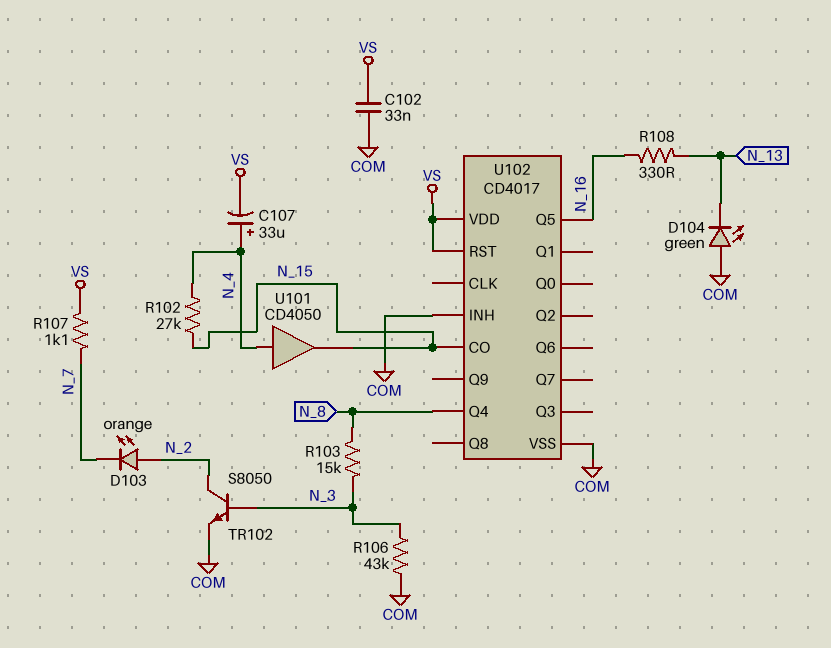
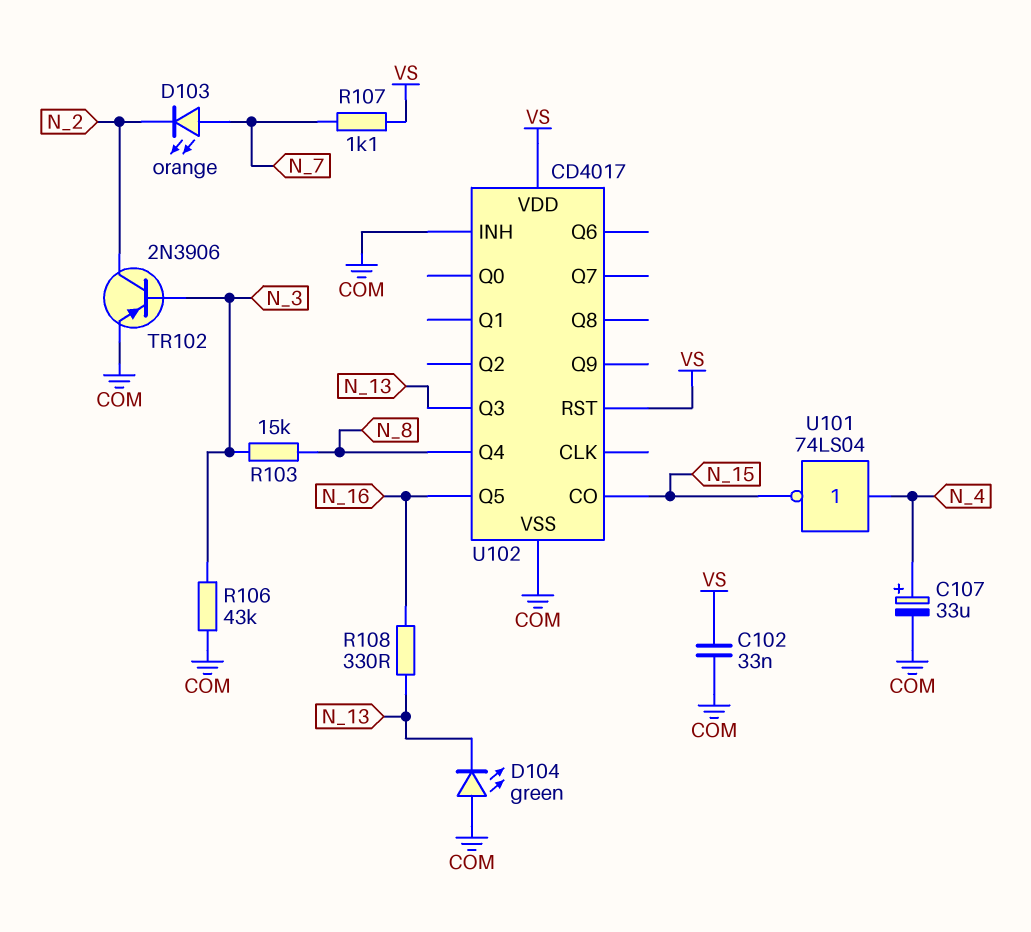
C107: 33uF (plus N_4, minus VS) -> 33uF (plus N_4, minus COM)
D103: LED orange (A N_2, K N_7) -> LED orange (A N_7, K N_2)
R102: 27k (N_4, N_15) -> none
TR102: NPN S8050 (B N_3, C N_2, E COM) -> PNP 2N3906 (B N_3, C N_2, E COM)
U101: buffer CD4050 (in N_4, out N_15) -> NOT 74LS04 (in N_4, out N_15)
U102 pin Q3: none -> N_13

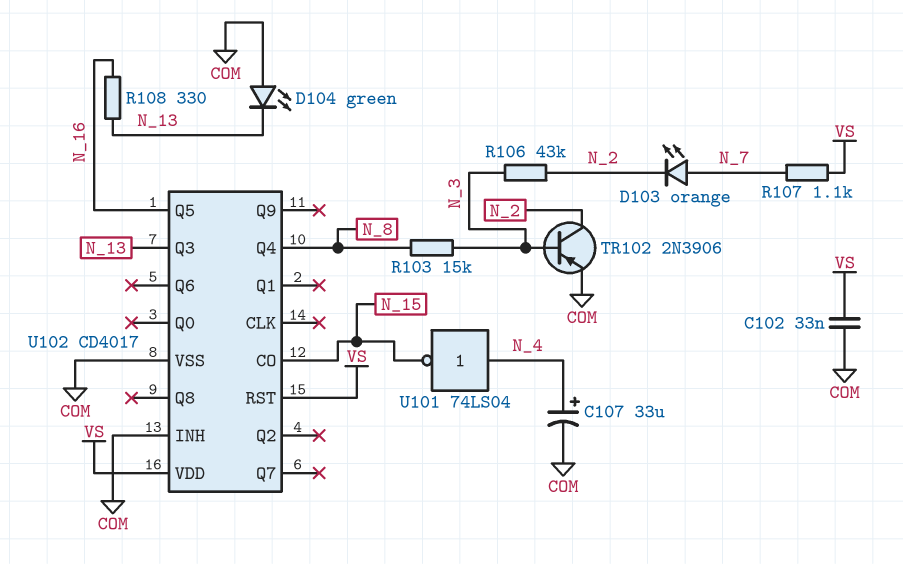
R106: 43k (COM, N_3) -> 43k (N_2, N_3)

